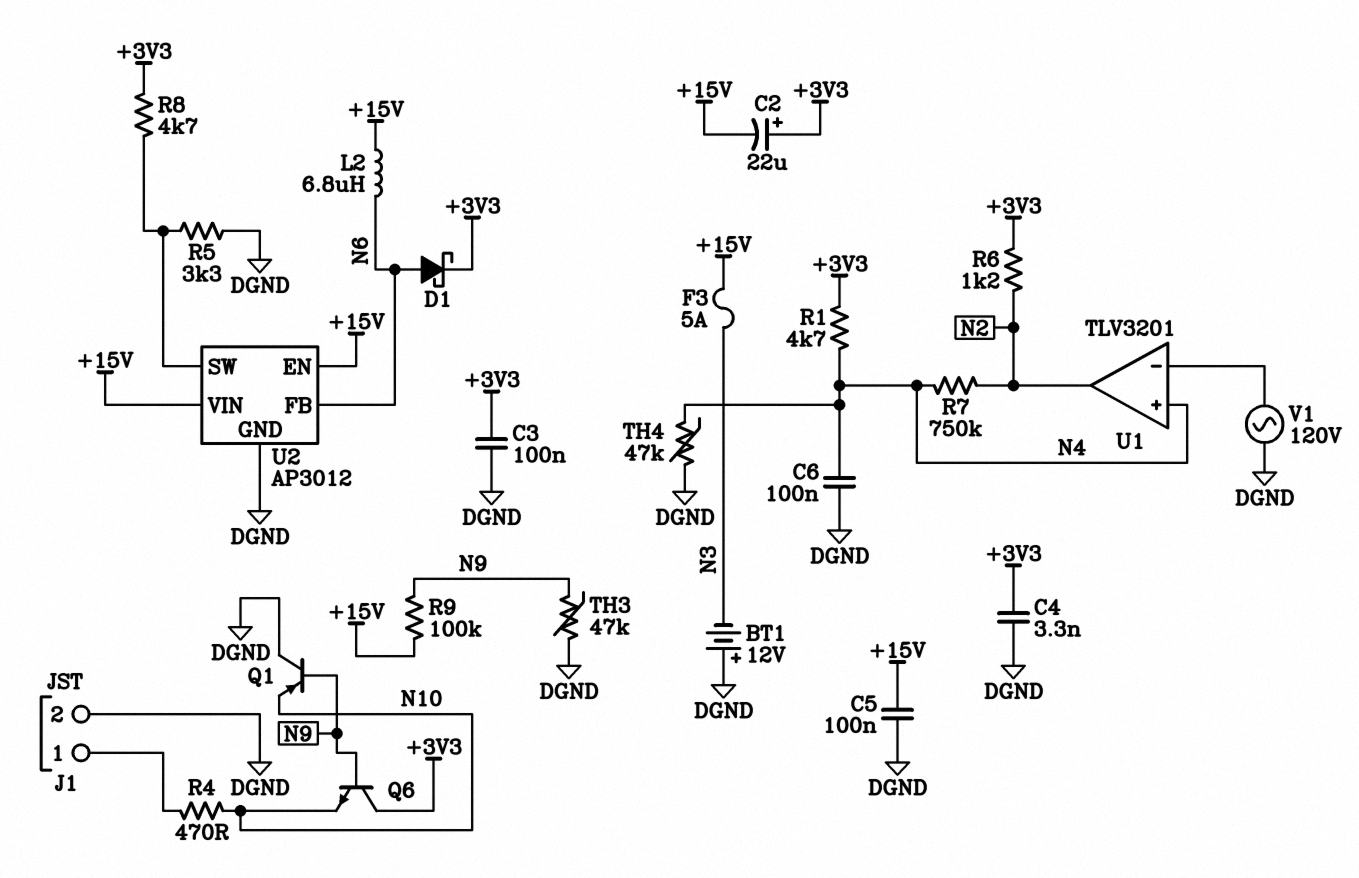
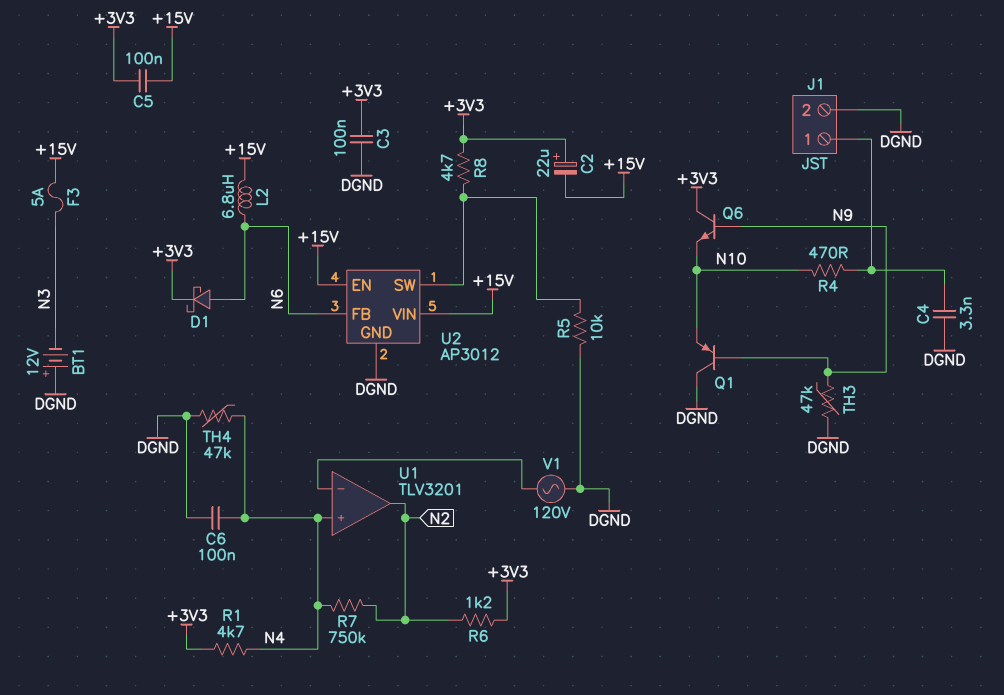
C4: 3.3nF (+3V3, DGND) -> 3.3nF (DGND, J1/1)
C5: 100nF (+15V, DGND) -> 100nF (+3V3, +15V)
R5: 3.3k (DGND, U2/SW) -> 10k (DGND, U2/SW)
R9: 100k (+15V, N9) -> none

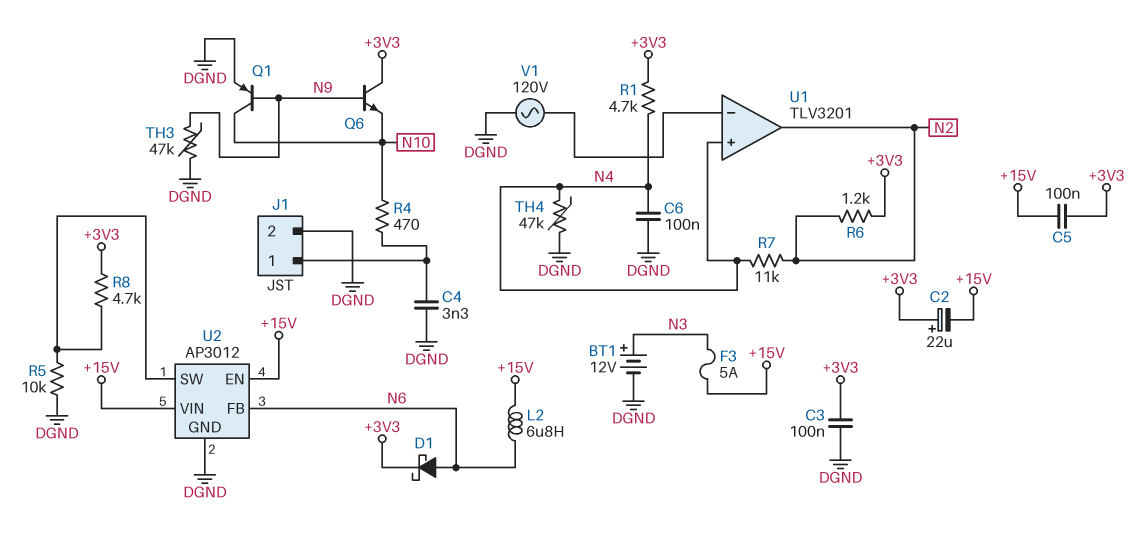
BT1: 12V (plus DGND, minus N3) -> 12V (plus N3, minus DGND)
Q1: PNP (B N9, C DGND, E N10) -> PNP (B N9, C N10, E DGND)
R7: 750k (N2, N4) -> 11k (N2, N4)

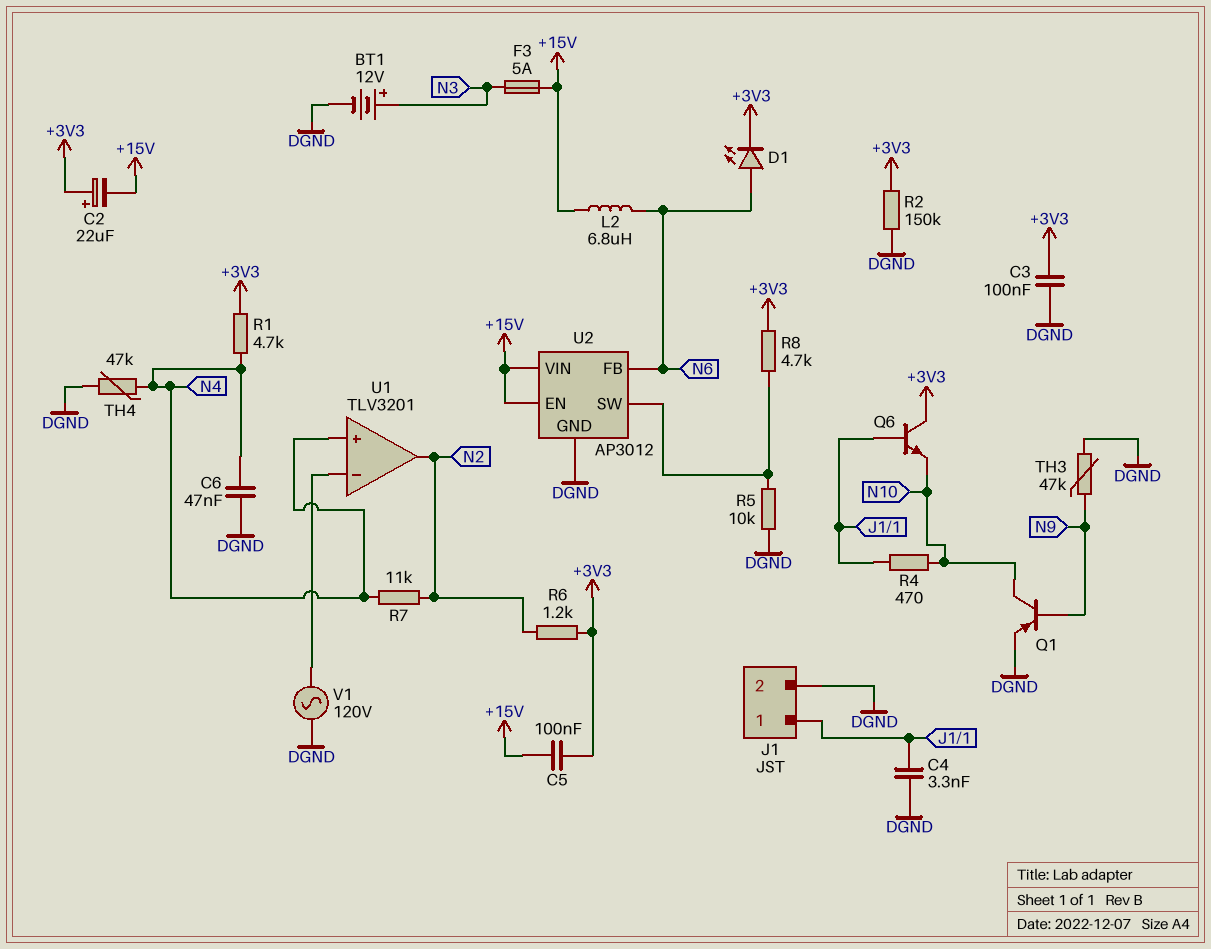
C6: 100nF (DGND, N4) -> 47nF (DGND, N4)
D1: schottky (A N6, K +3V3) -> LED (A N6, K +3V3)
Q6: NPN (B N9, C +3V3, E N10) -> NPN (B J1/1, C +3V3, E N10)
R2: none -> 150k (+3V3, DGND)

